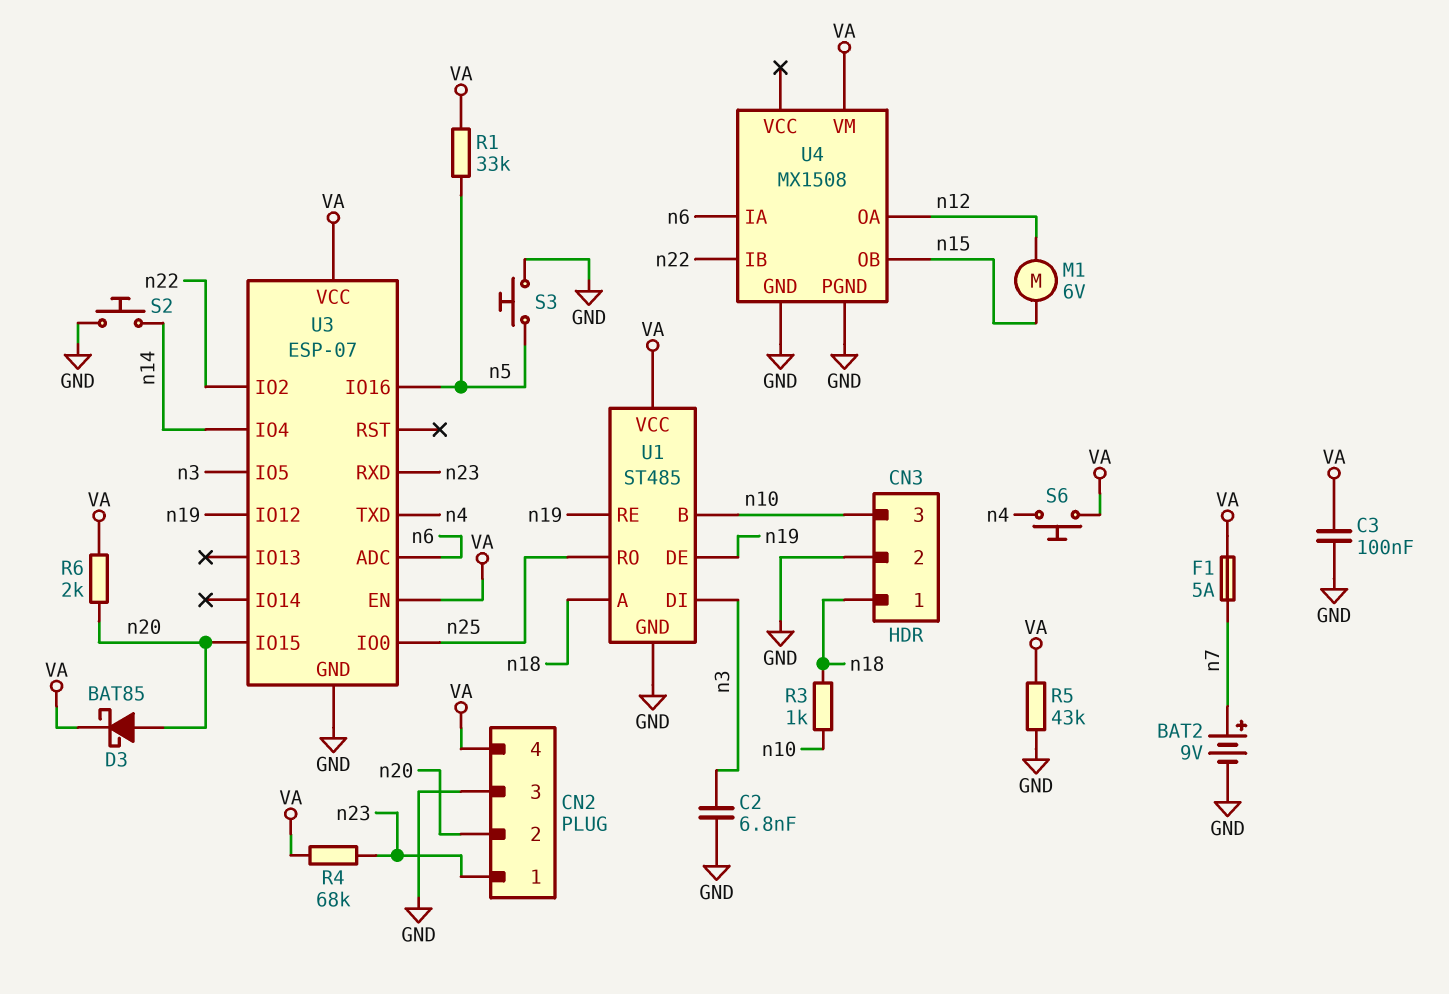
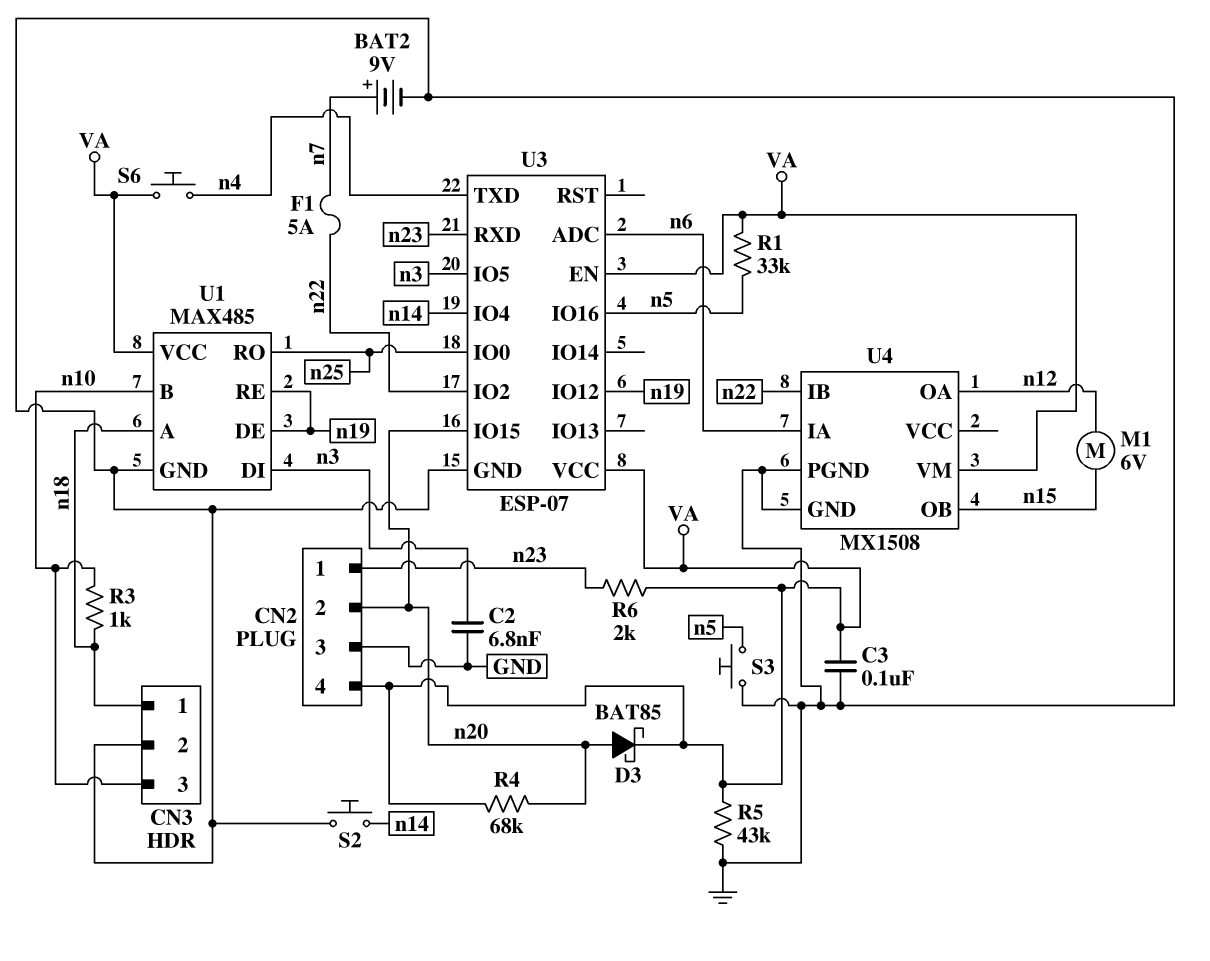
F1: 5A (VA, n7) -> 5A (n7, n22)
R4: 68k (VA, n23) -> 68k (VA, n20)
R6: 2k (VA, n20) -> 2k (VA, n23)
U1: ST485 -> MAX485

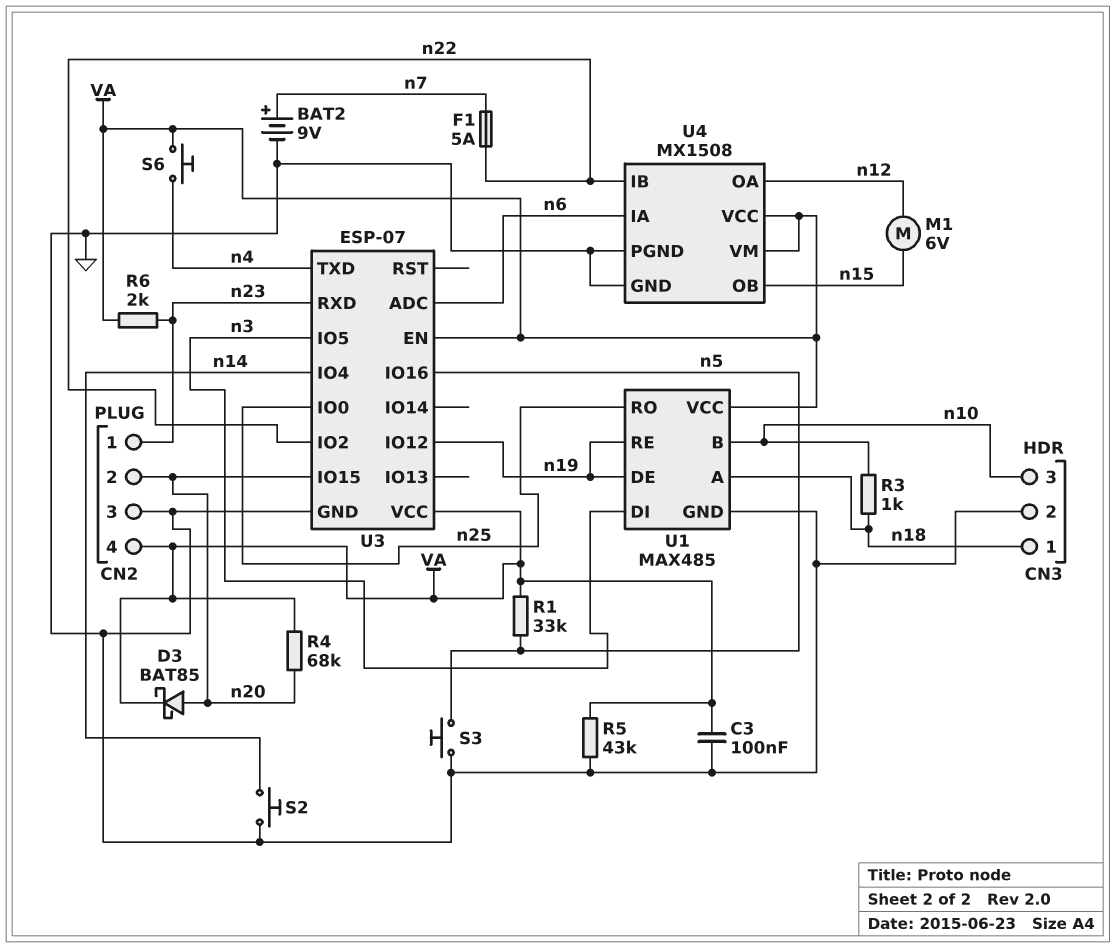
C2: 6.8nF (GND, n3) -> none
U4 pin VCC: none -> VA

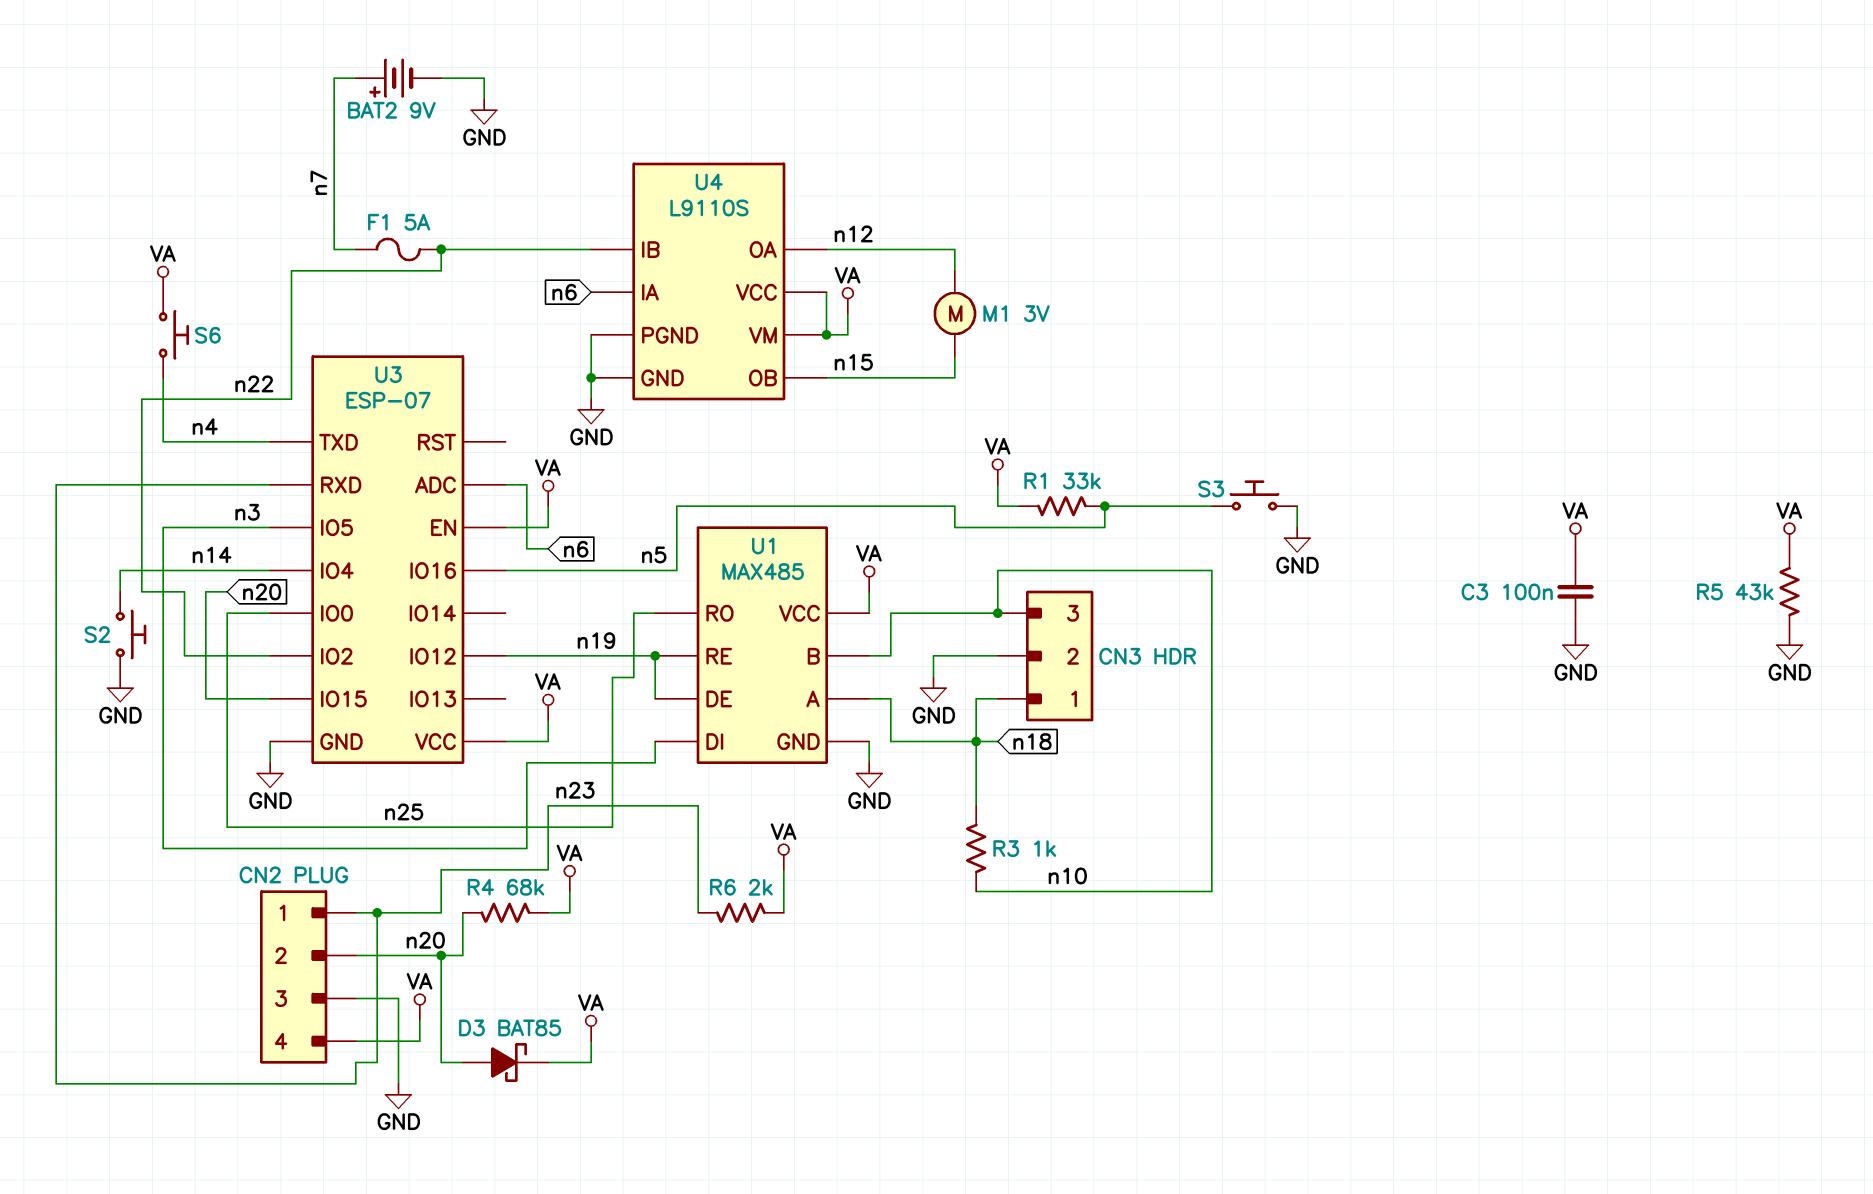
M1: motor 6V (n12, n15) -> motor 3V (n12, n15)
U4: MX1508 -> L9110S

